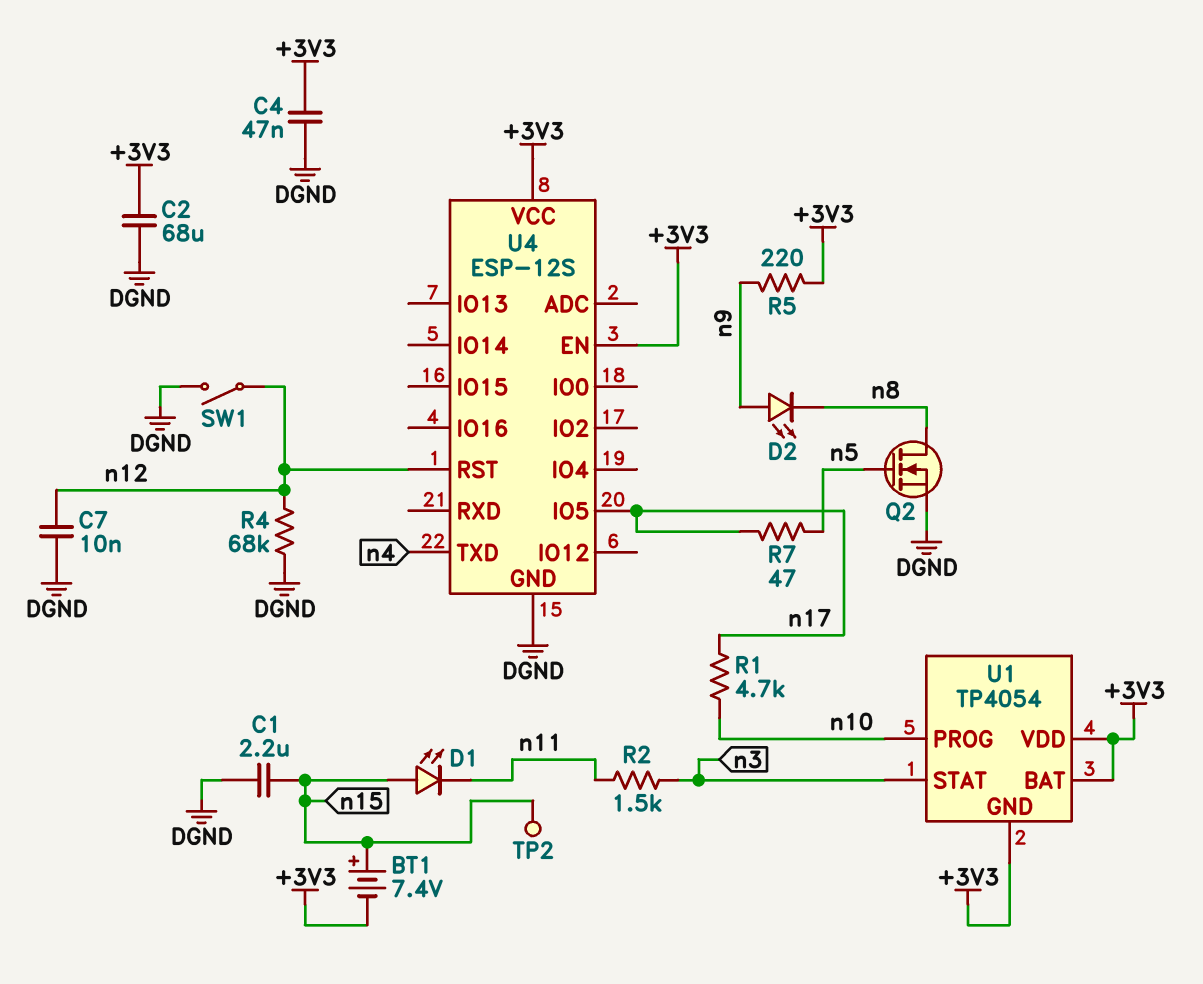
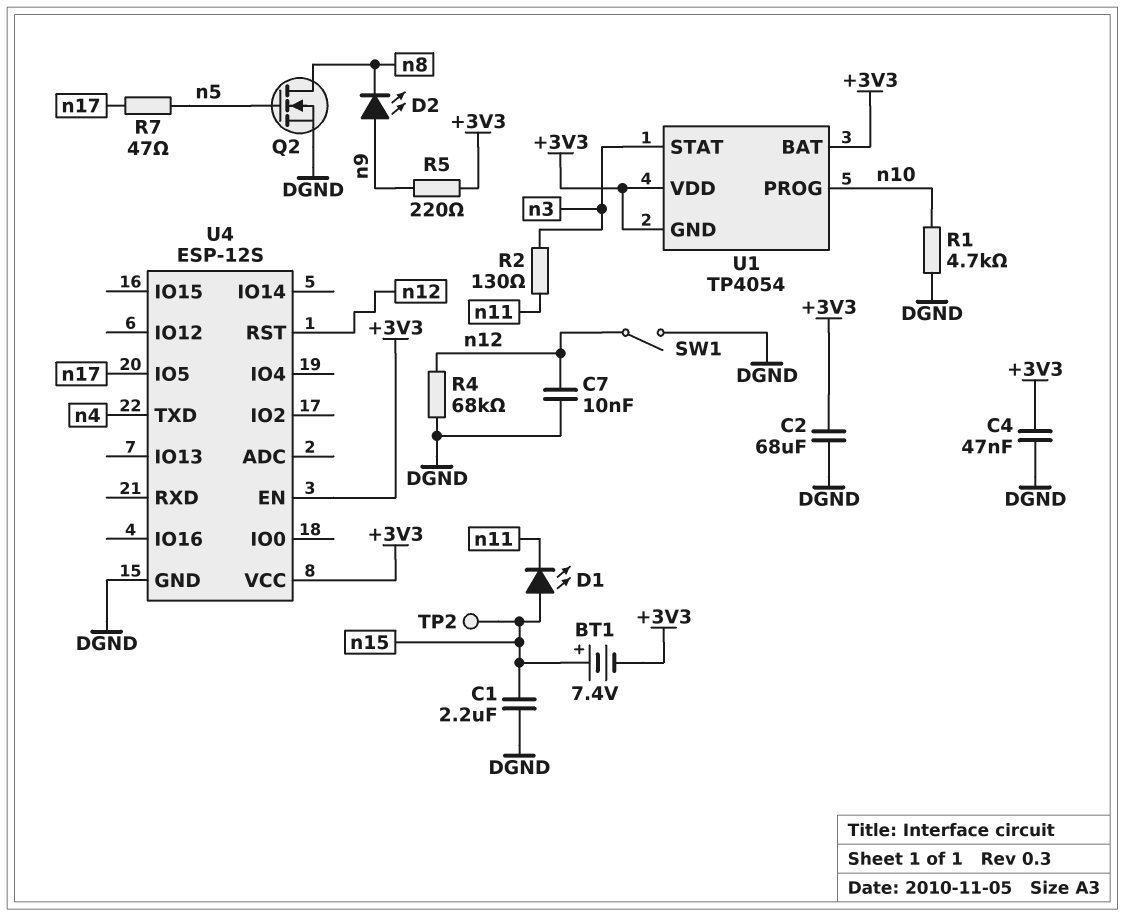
R1: 4.7k (n10, n17) -> 4.7k (DGND, n10)
R2: 1.5k (n3, n11) -> 130 (n3, n11)

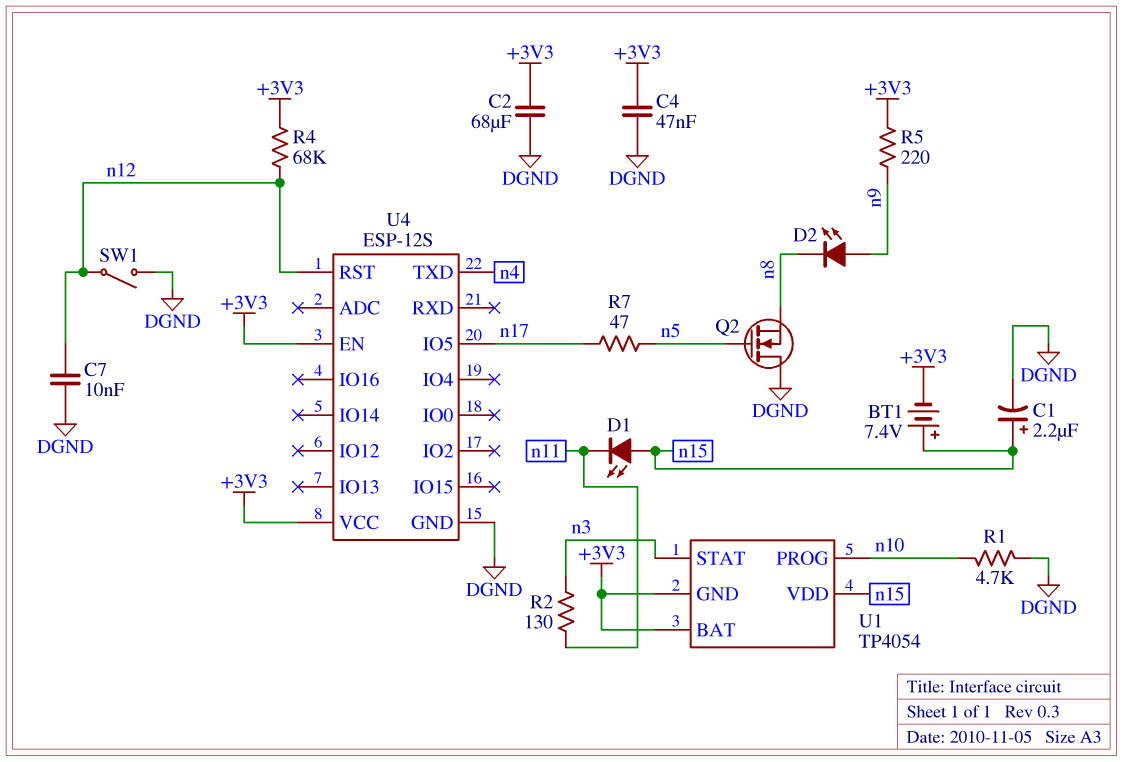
C1: 2.2uF (DGND, n15) -> 2.2uF (plus n15, minus DGND)
Q2: NMOS (G n5, D n8, S DGND) -> NMOS (G n5, D DGND, S n8)
R4: 68k (DGND, n12) -> 68k (+3V3, n12)
TP2: test point (n15) -> none
U1 pin VDD: +3V3 -> n15

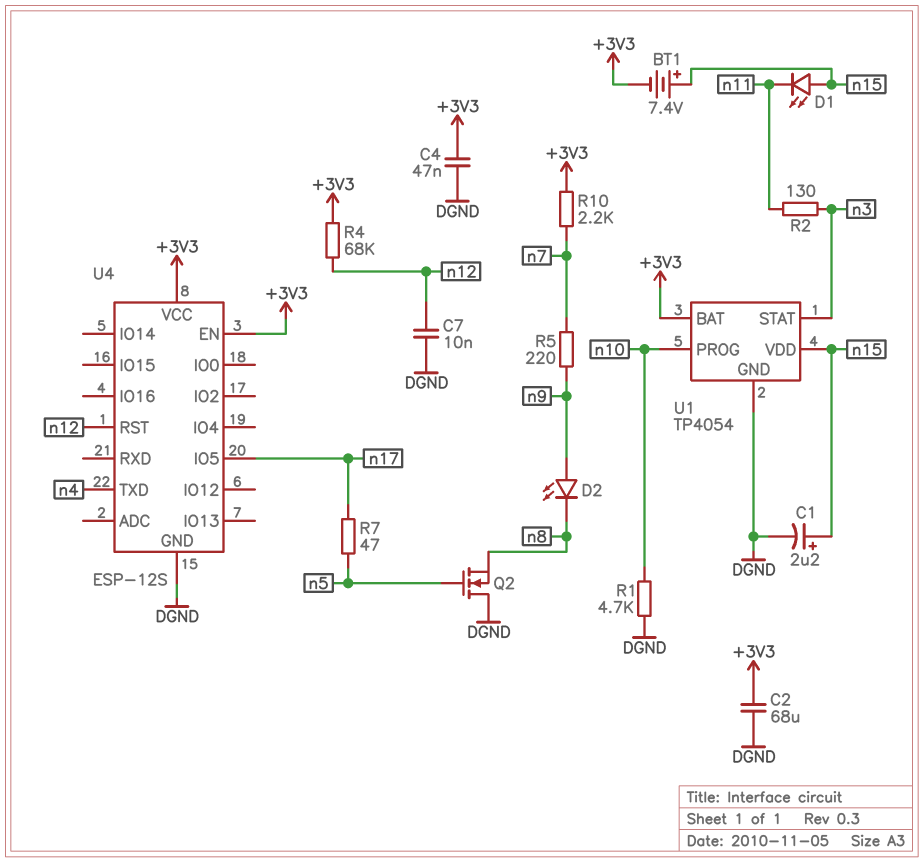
R5: 220 (+3V3, n9) -> 220 (n7, n9)
R10: none -> 2.2k (+3V3, n7)
SW1: switch (DGND, n12) -> none
U1 pin GND: +3V3 -> DGND

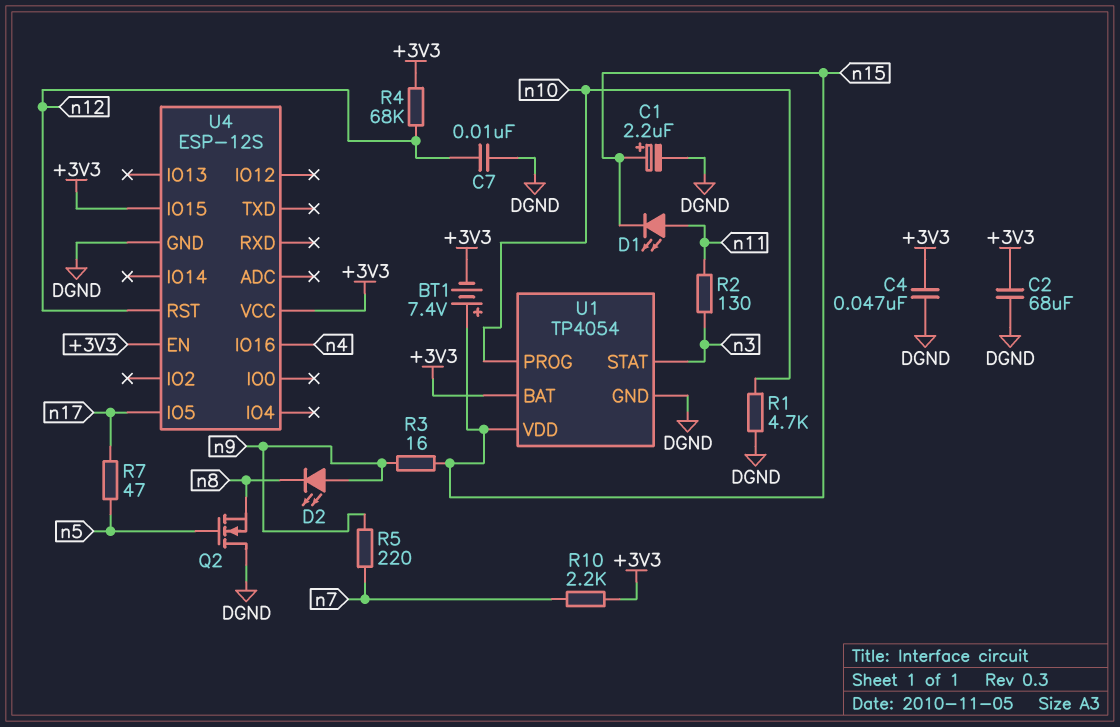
D1: LED (A n15, K n11) -> LED (A n11, K n15)
R3: none -> 16 (n9, n15)
U4 pin IO15: none -> +3V3
U4 pin IO16: none -> n4
U4 pin TXD: n4 -> none

